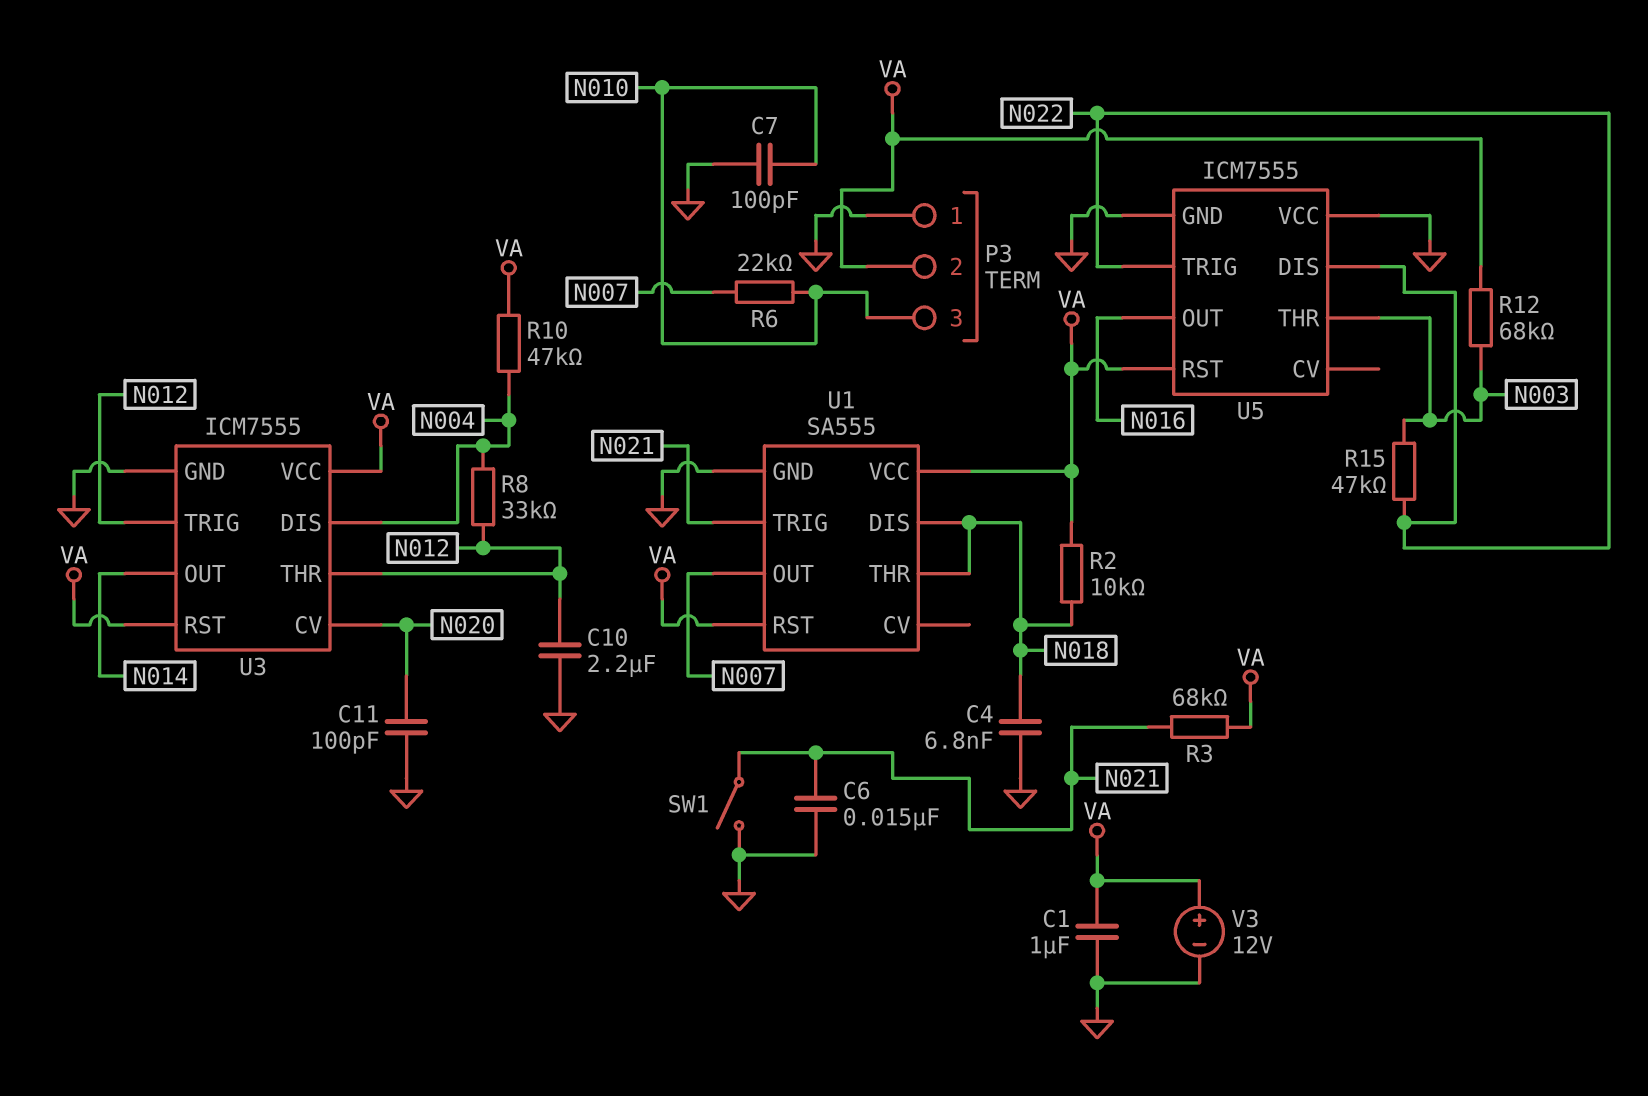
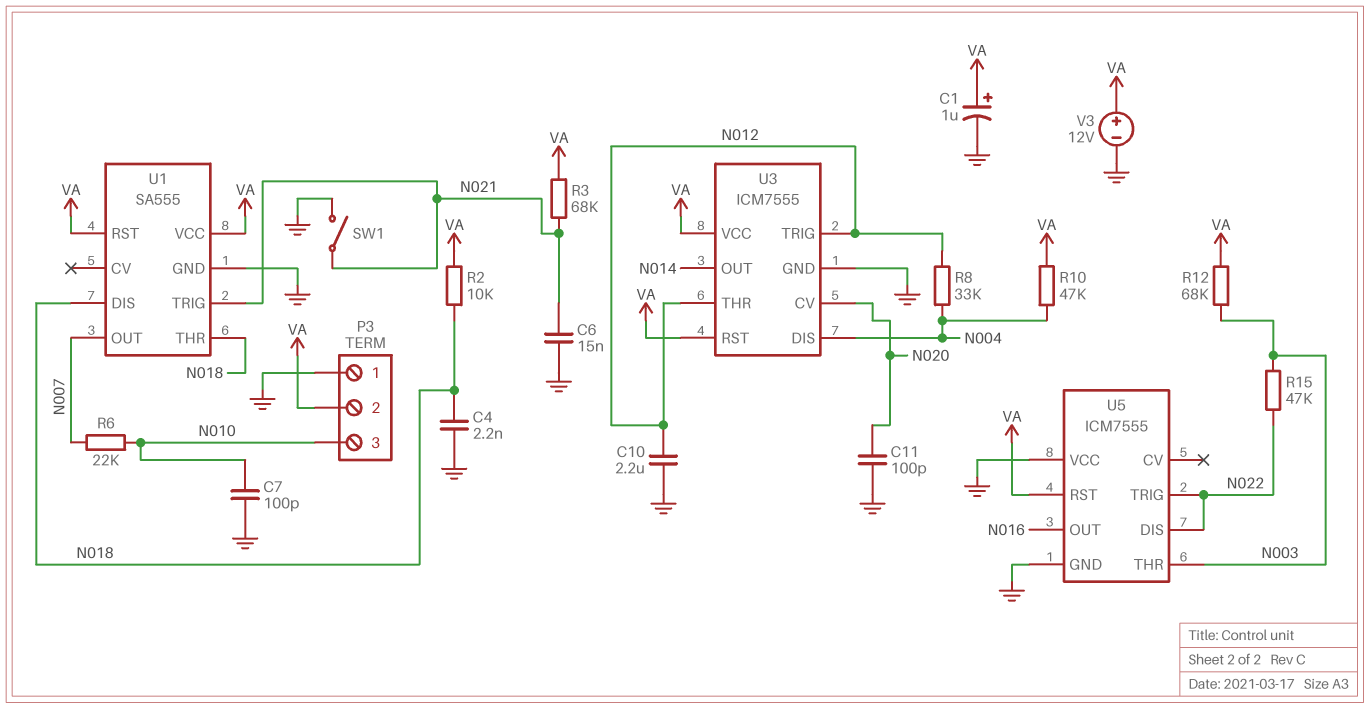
C1: 1uF (GND, VA) -> 1uF (plus VA, minus GND)
C4: 6.8nF (GND, N018) -> 2.2nF (GND, N018)

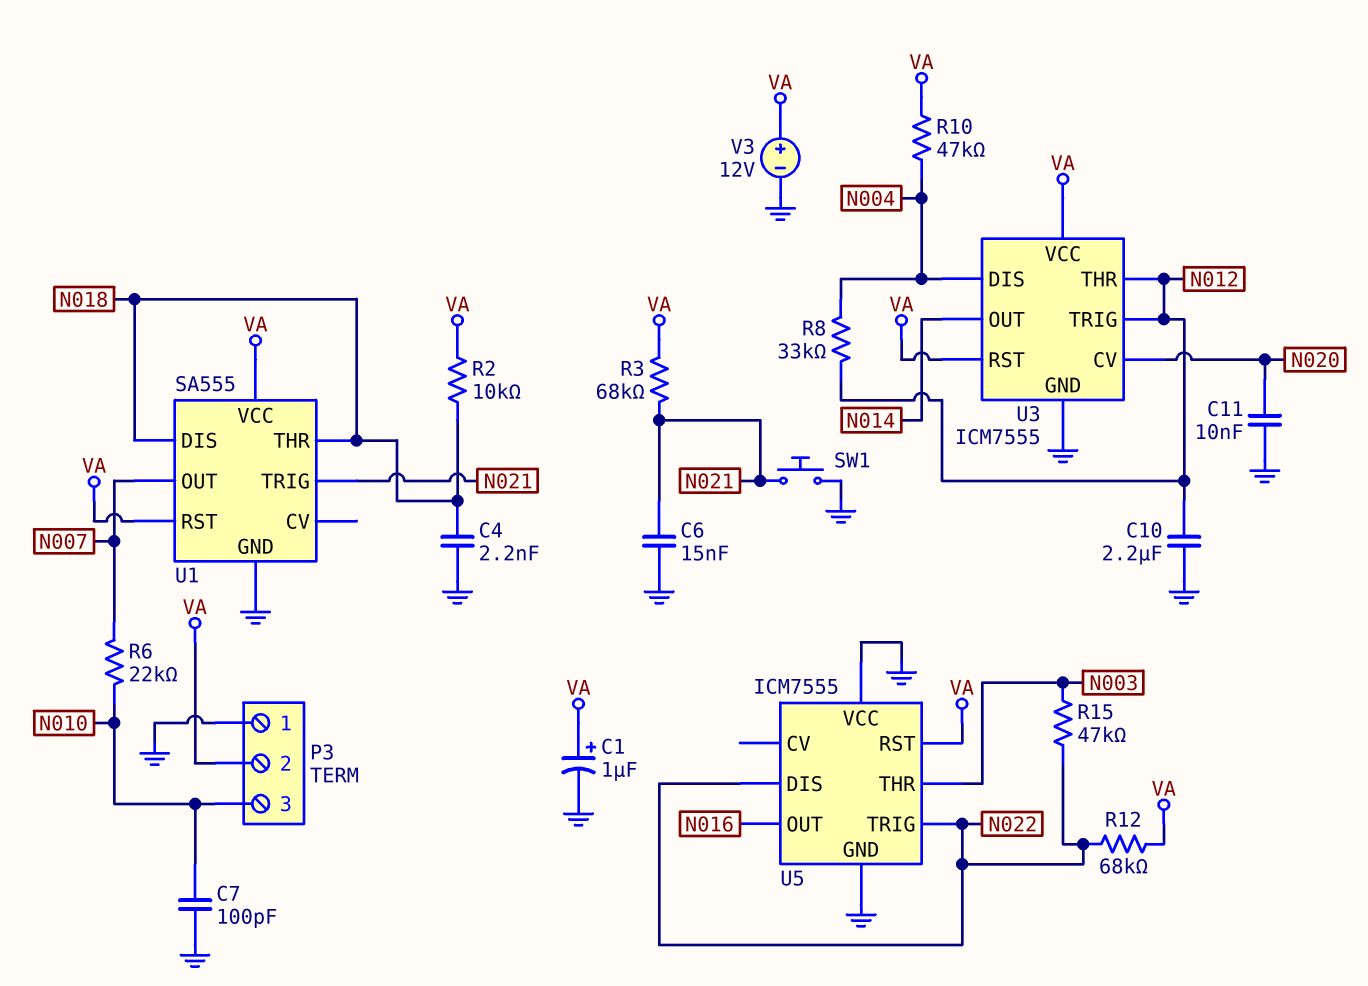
C11: 100pF (GND, N020) -> 10nF (GND, N020)
R12: 68k (N003, VA) -> 68k (N022, VA)
SW1: switch (GND, N021) -> button (GND, N021)

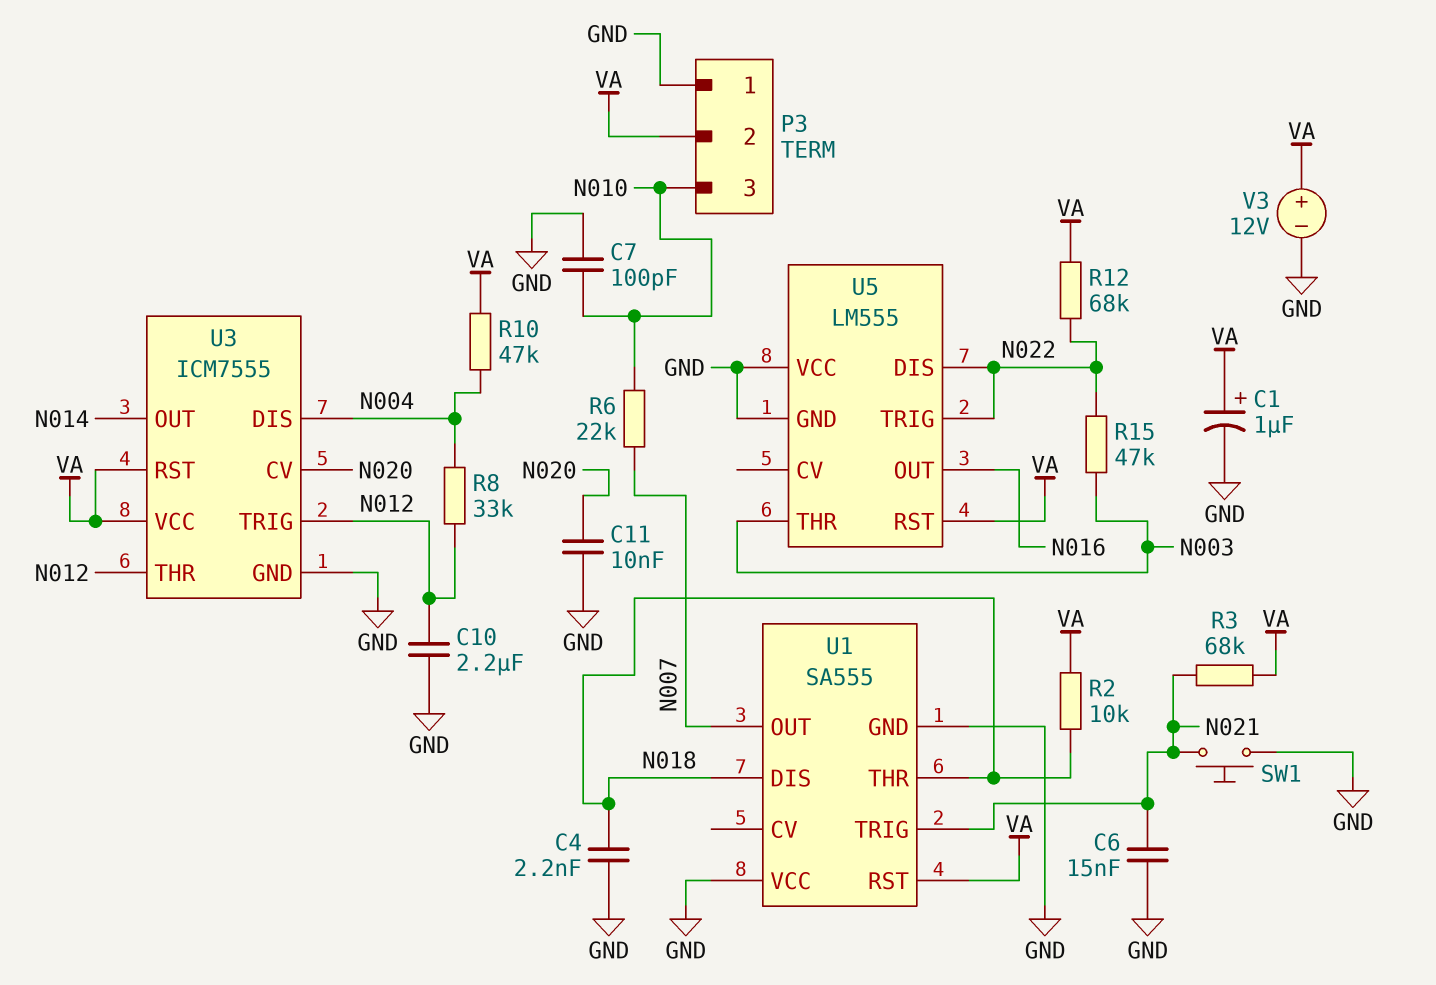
U1 pin VCC: VA -> GND
U5: ICM7555 -> LM555

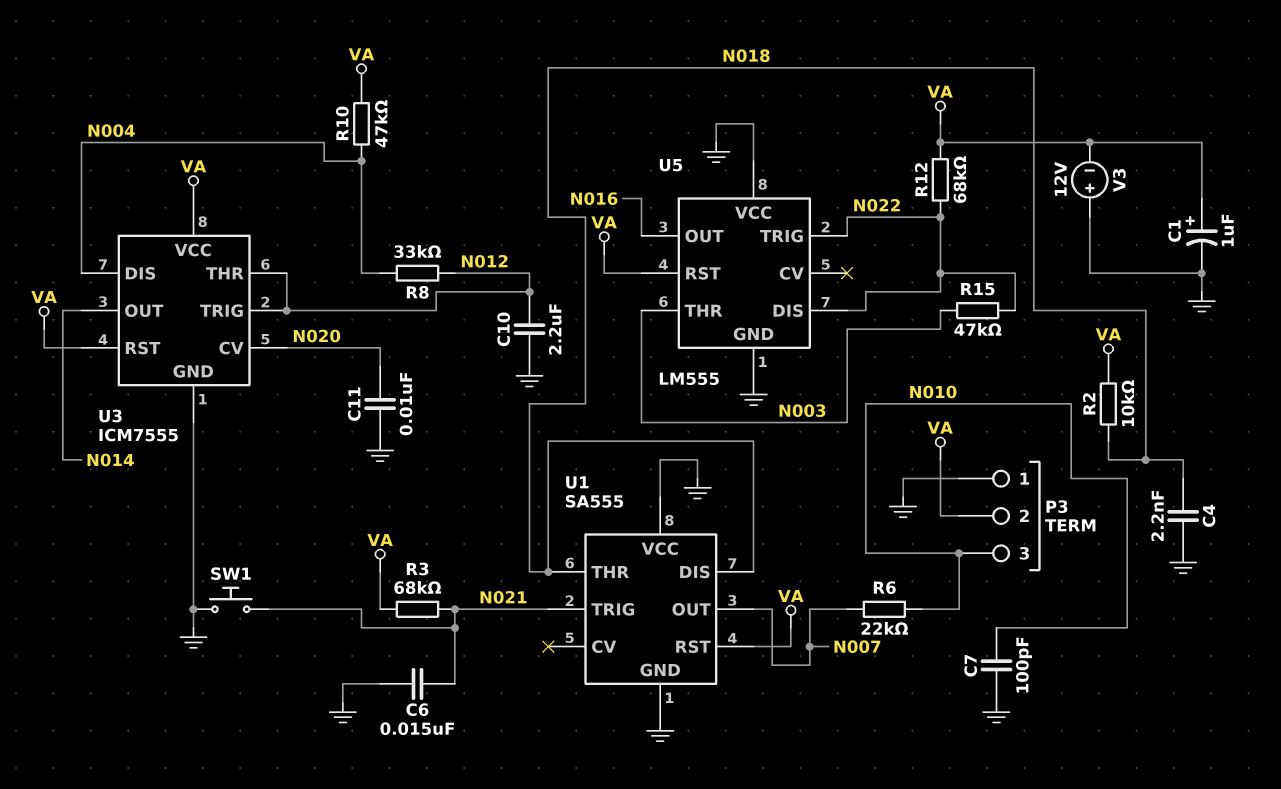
V3: 12V (plus VA, minus GND) -> 12V (plus GND, minus VA)

